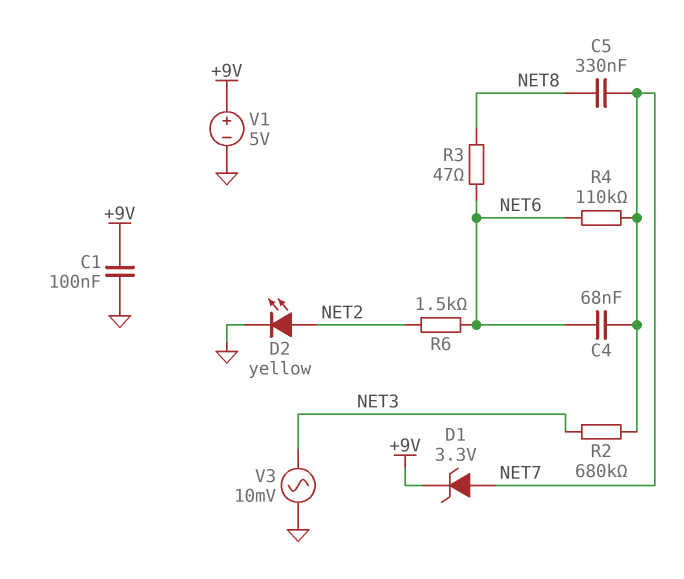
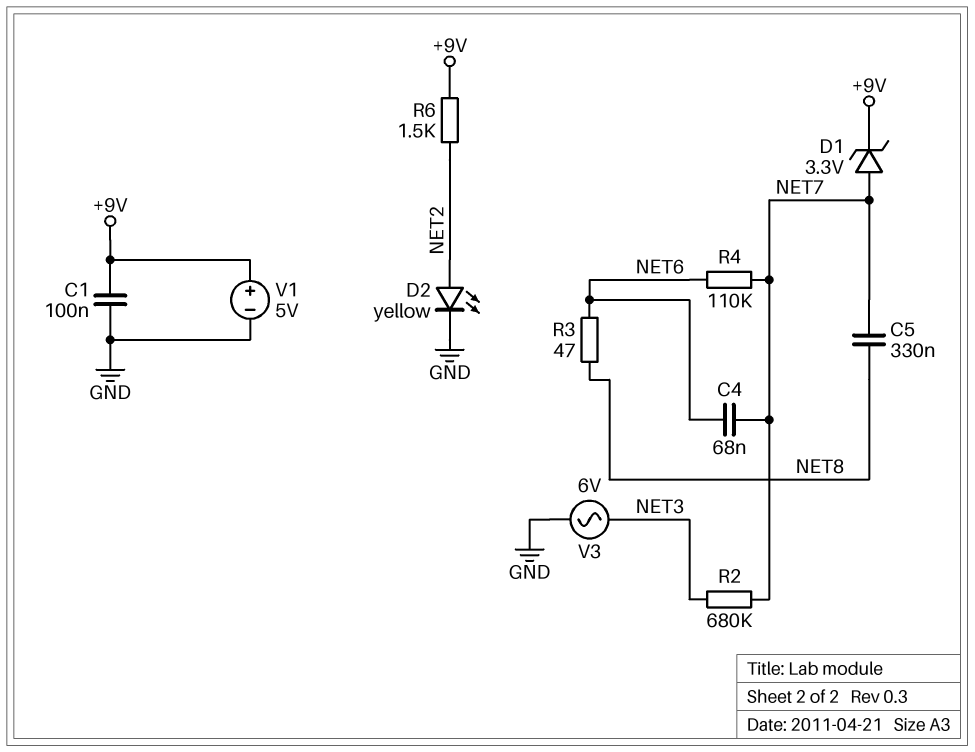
R6: 1.5k (NET2, NET6) -> 1.5k (+9V, NET2)
V3: AC 10mV (GND, NET3) -> AC 6V (GND, NET3)

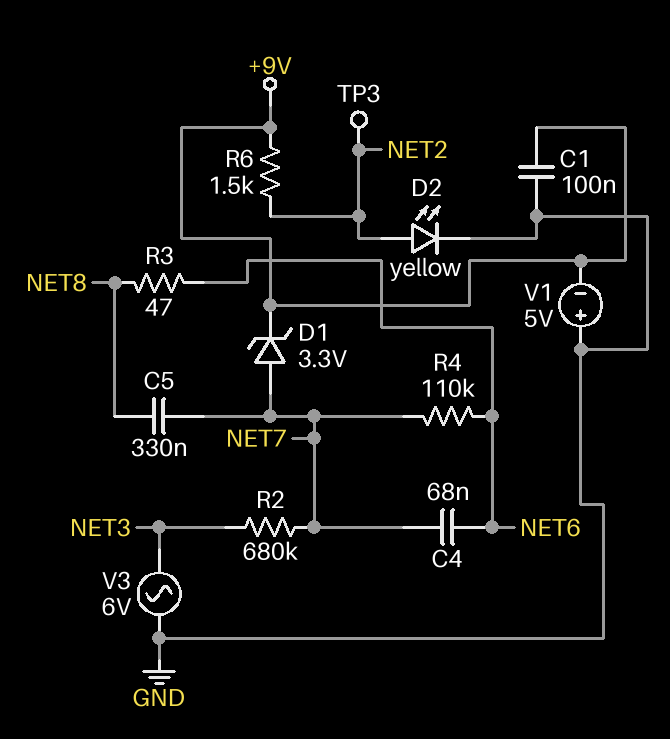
TP3: none -> test point (NET2)
V1: 5V (plus +9V, minus GND) -> 5V (plus GND, minus +9V)

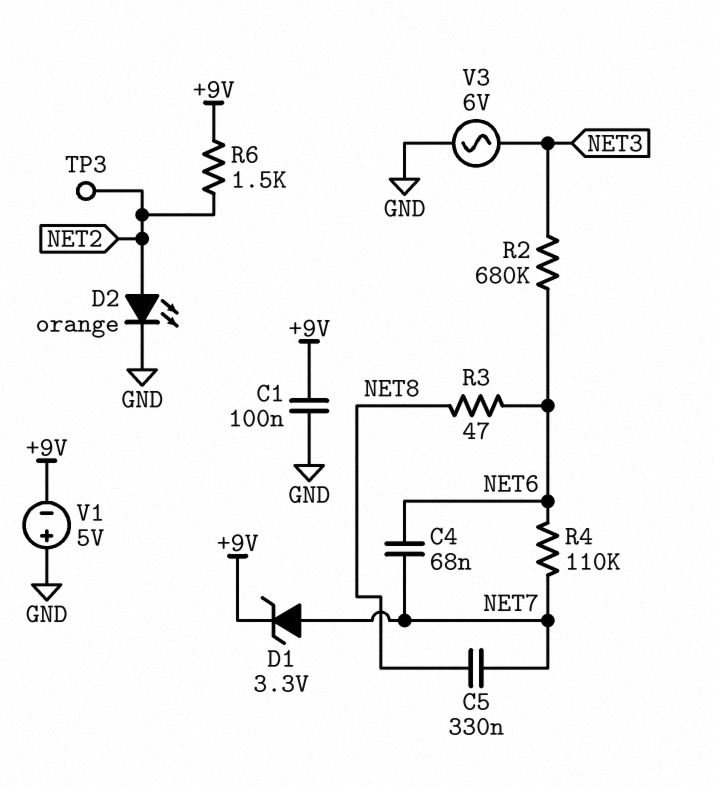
D2: LED yellow (A NET2, K GND) -> LED orange (A NET2, K GND)
R2: 680k (NET3, NET7) -> 680k (NET3, NET6)

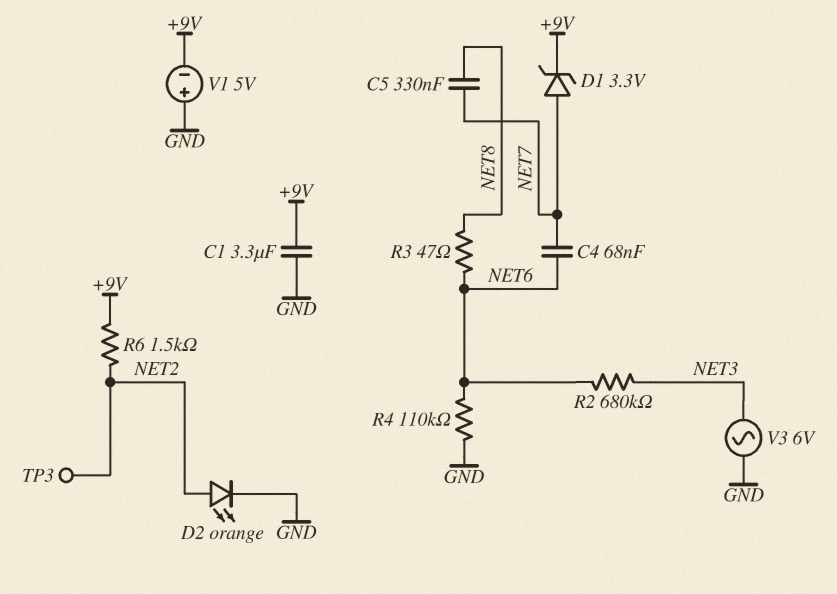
C1: 100nF (+9V, GND) -> 3.3uF (+9V, GND)
R4: 110k (NET6, NET7) -> 110k (GND, NET6)

